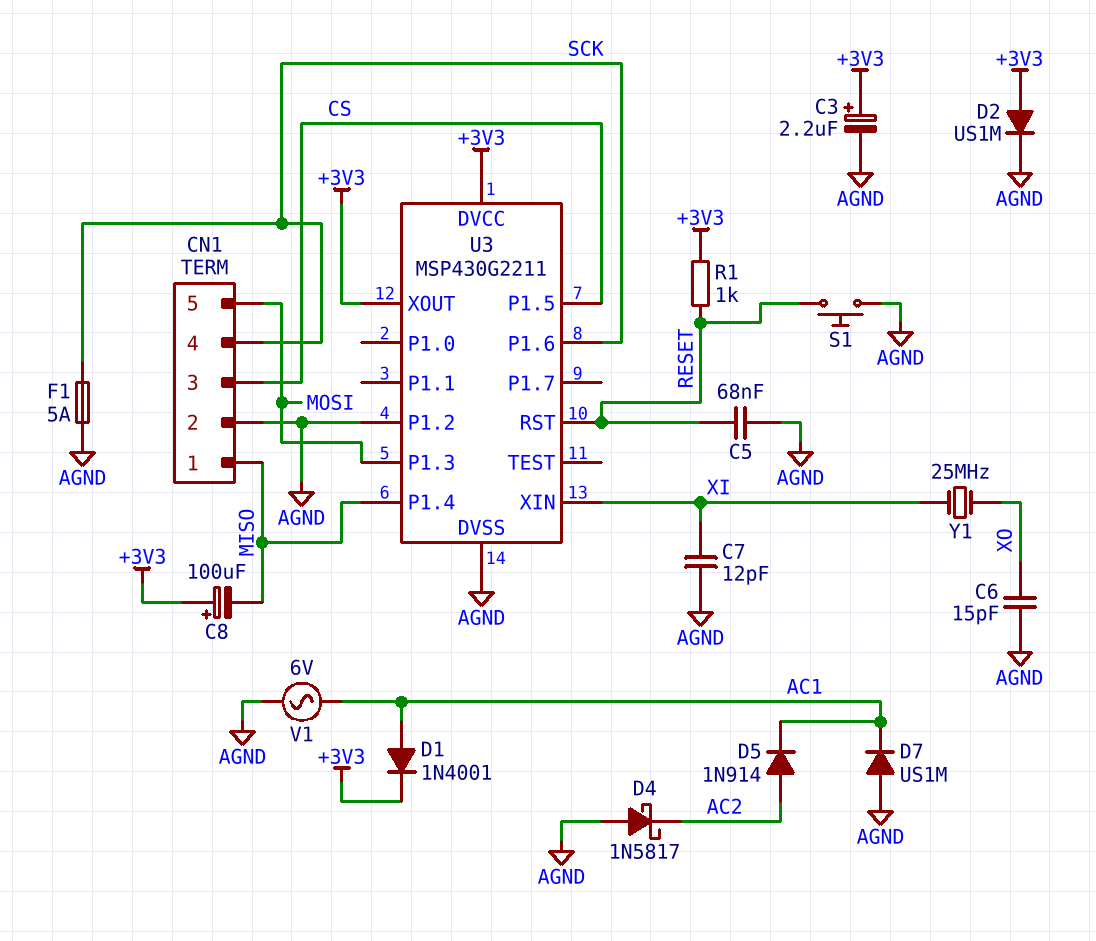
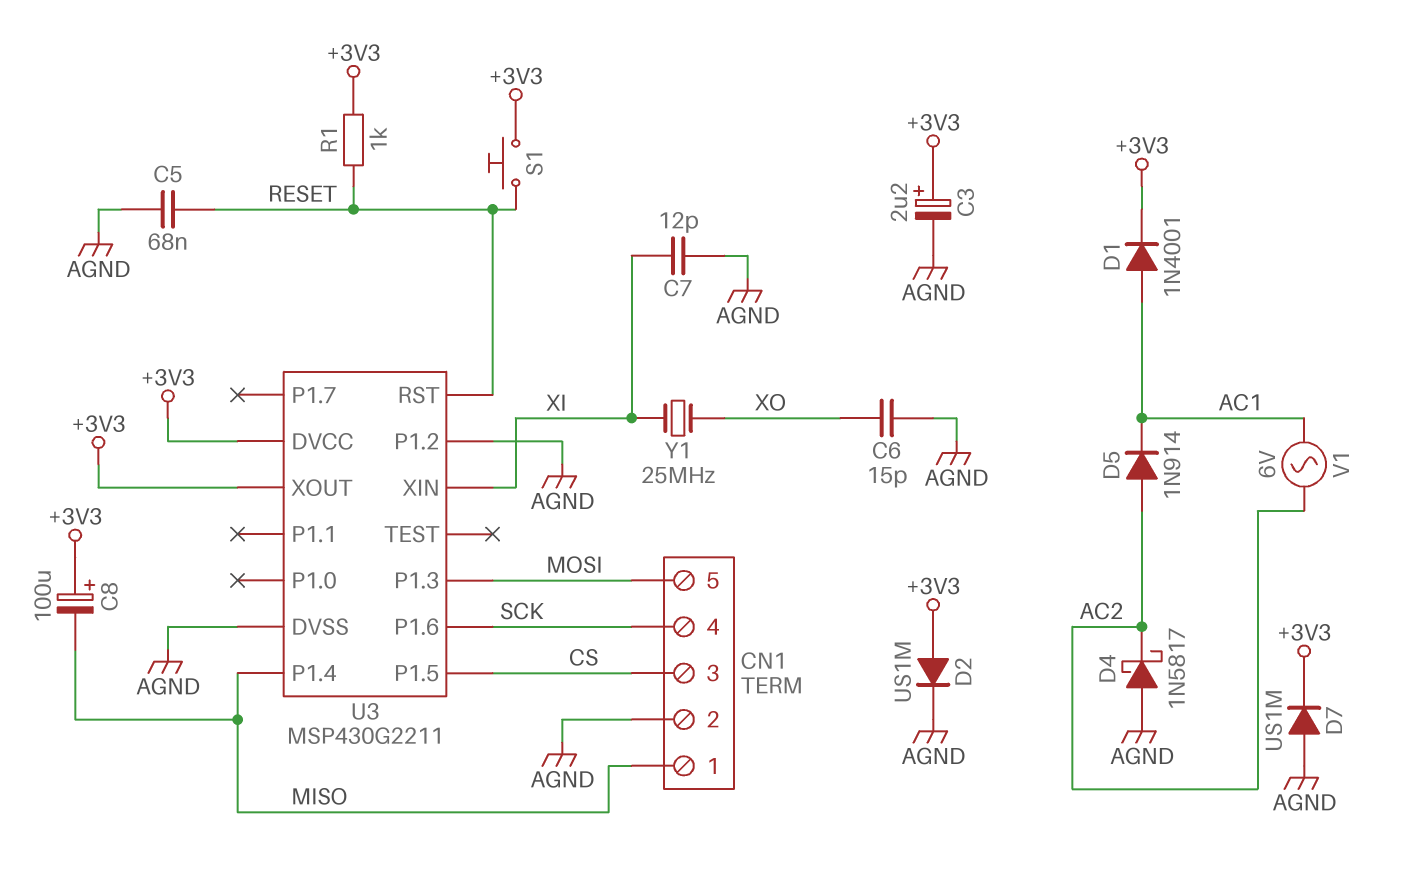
D7: diode US1M (A AGND, K AC1) -> diode US1M (A AGND, K +3V3)
F1: 5A (AGND, SCK) -> none
S1: button (AGND, RESET) -> button (+3V3, RESET)
V1: AC 6V (AC1, AGND) -> AC 6V (AC1, AC2)

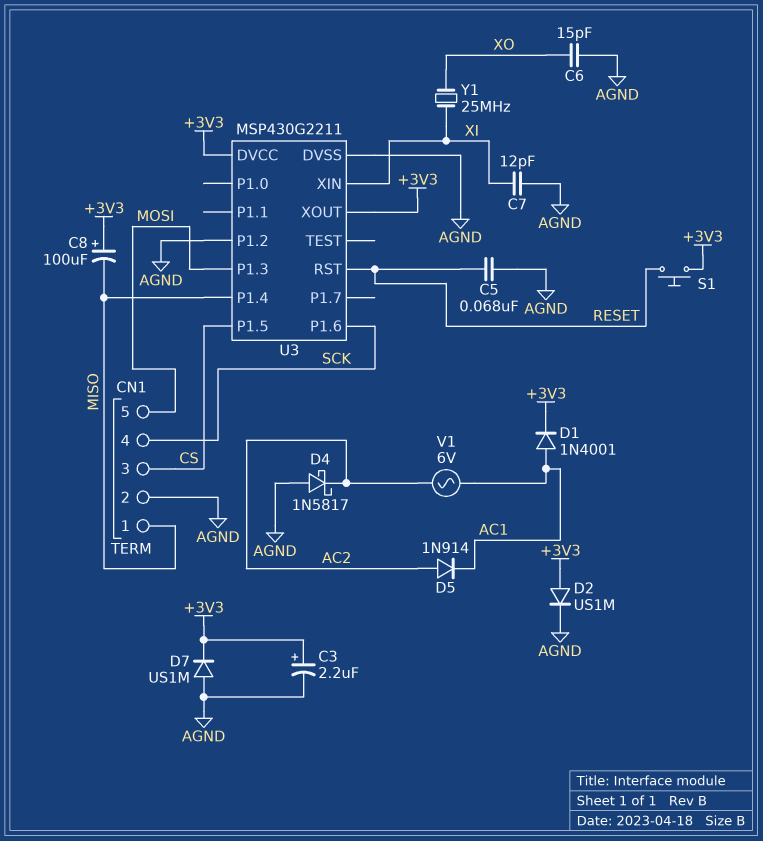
R1: 1k (+3V3, RESET) -> none

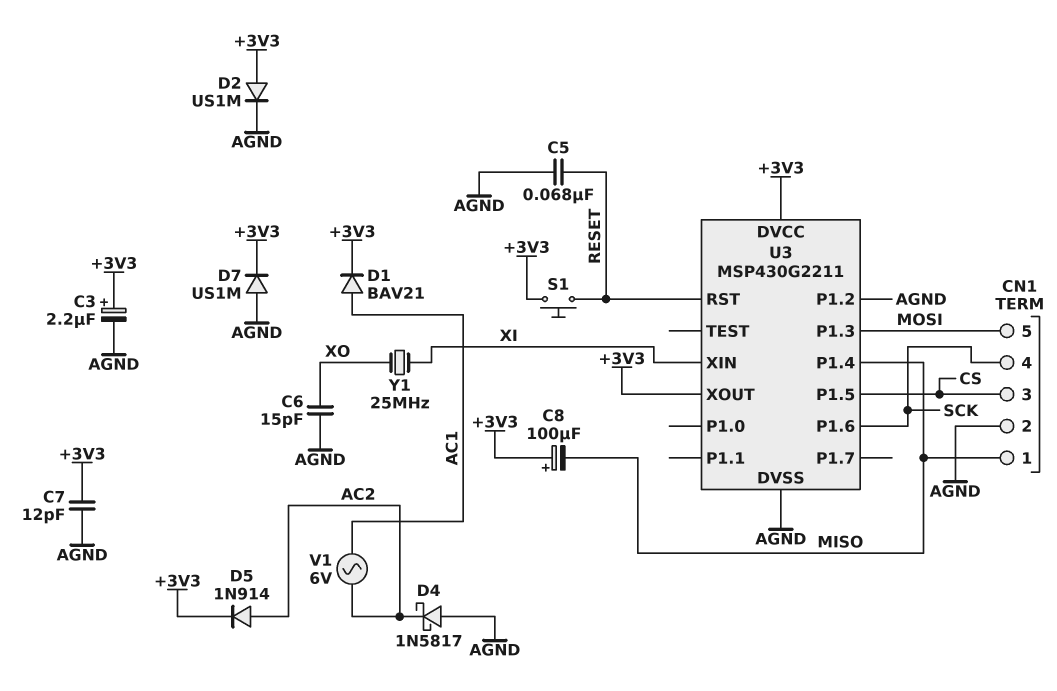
C7: 12pF (AGND, XI) -> 12pF (+3V3, AGND)
D1: diode 1N4001 (A AC1, K +3V3) -> diode BAV21 (A AC1, K +3V3)
D5: diode 1N914 (A AC2, K AC1) -> diode 1N914 (A AC2, K +3V3)

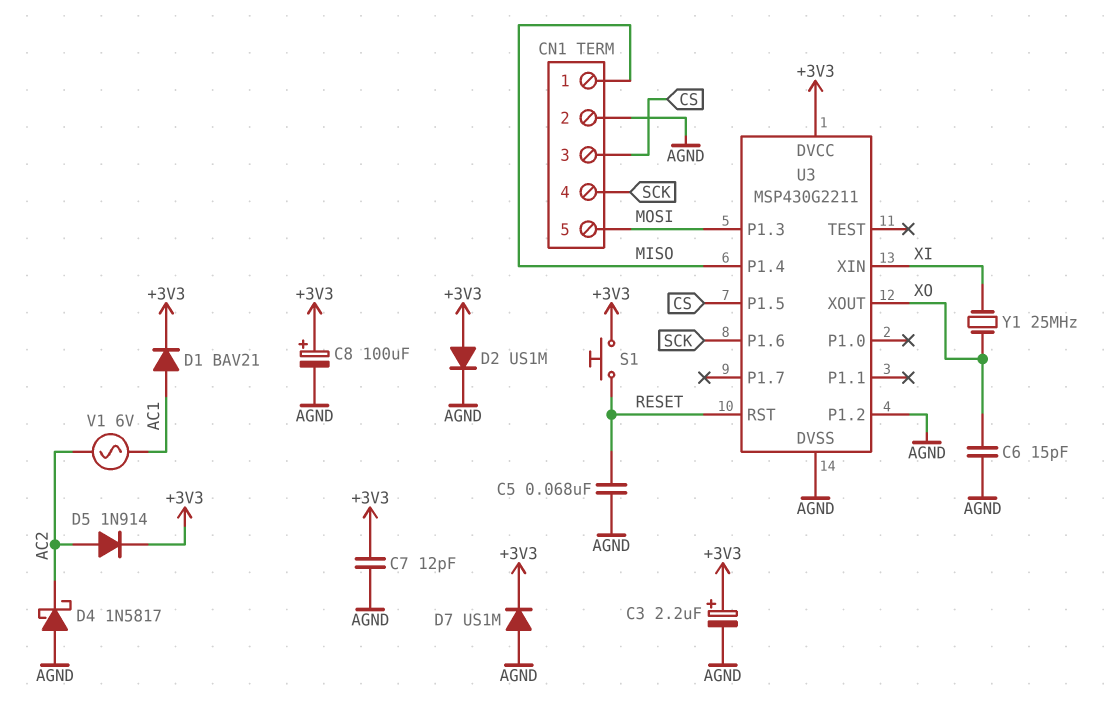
C8: 100uF (plus +3V3, minus MISO) -> 100uF (plus +3V3, minus AGND)
U3 pin XOUT: +3V3 -> XO

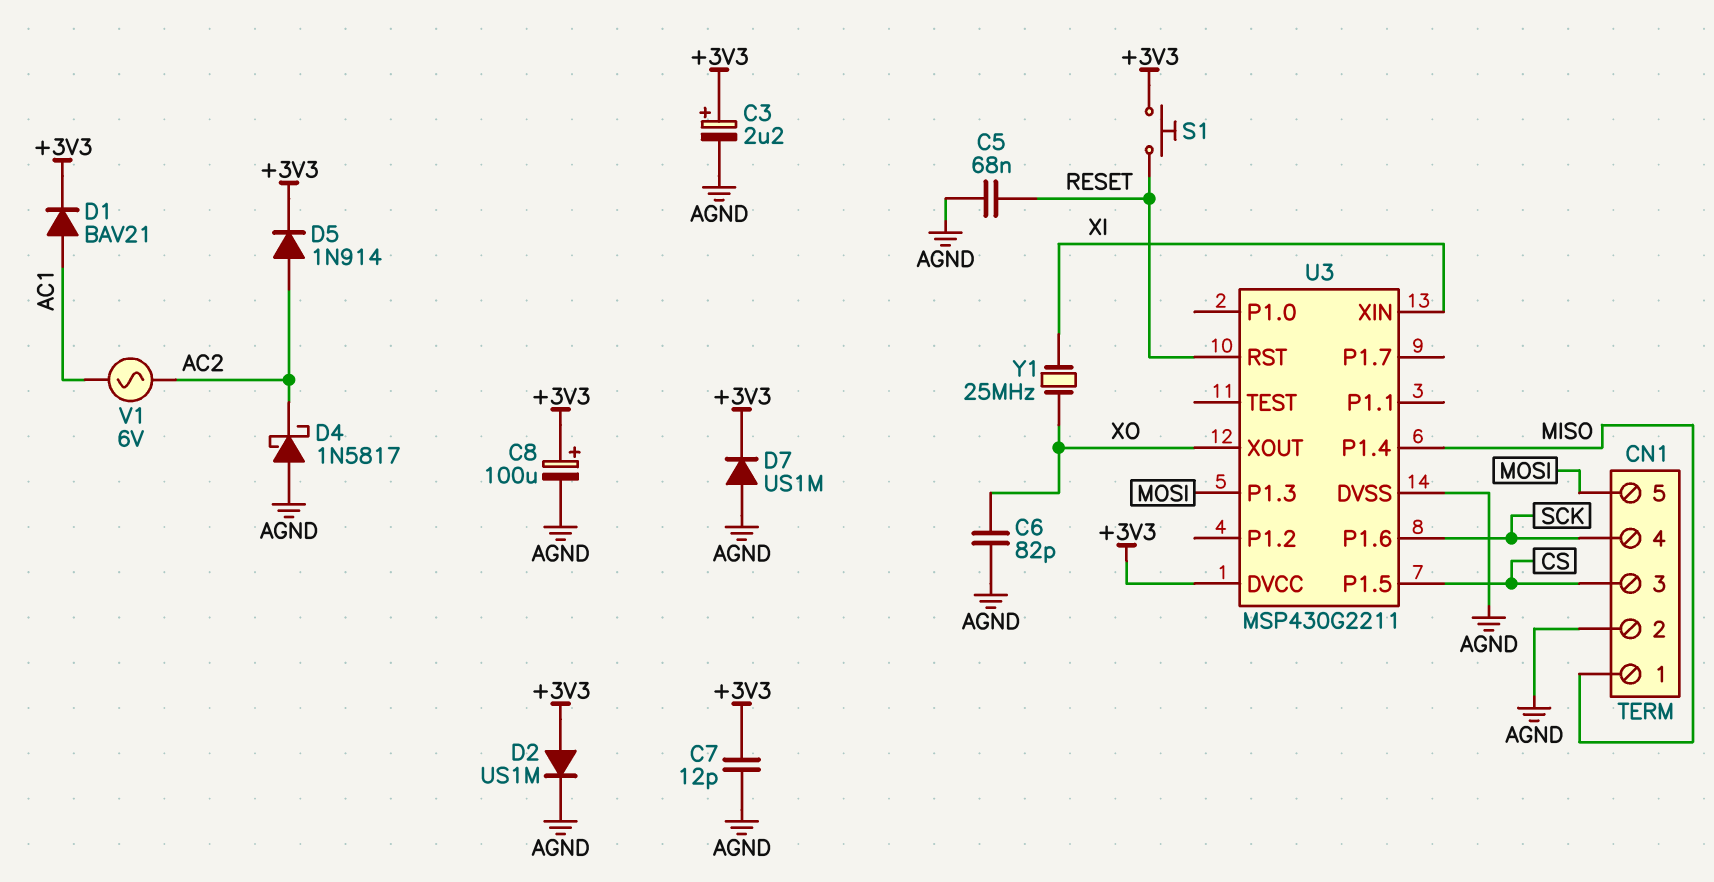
C6: 15pF (AGND, XO) -> 82pF (AGND, XO)
U3 pin P1.2: AGND -> none

